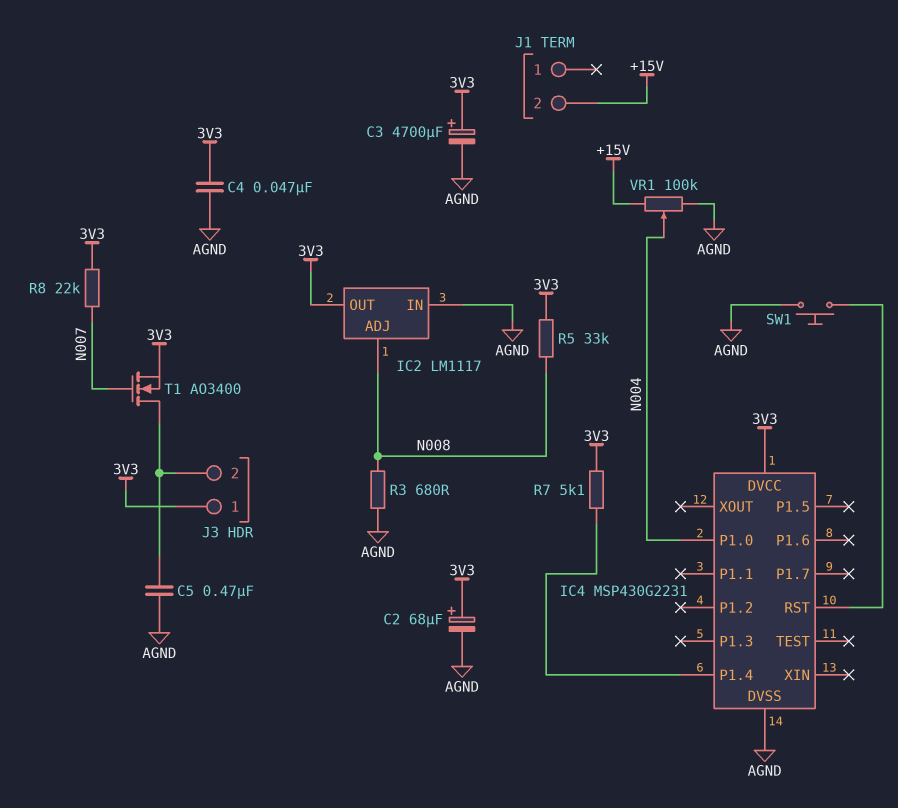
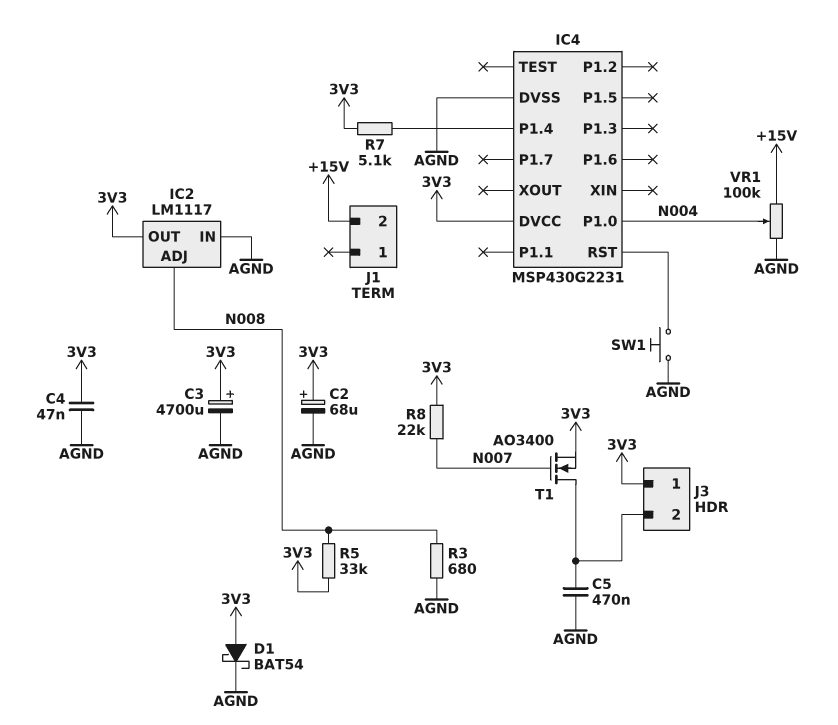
D1: none -> schottky BAT54 (A 3V3, K AGND)

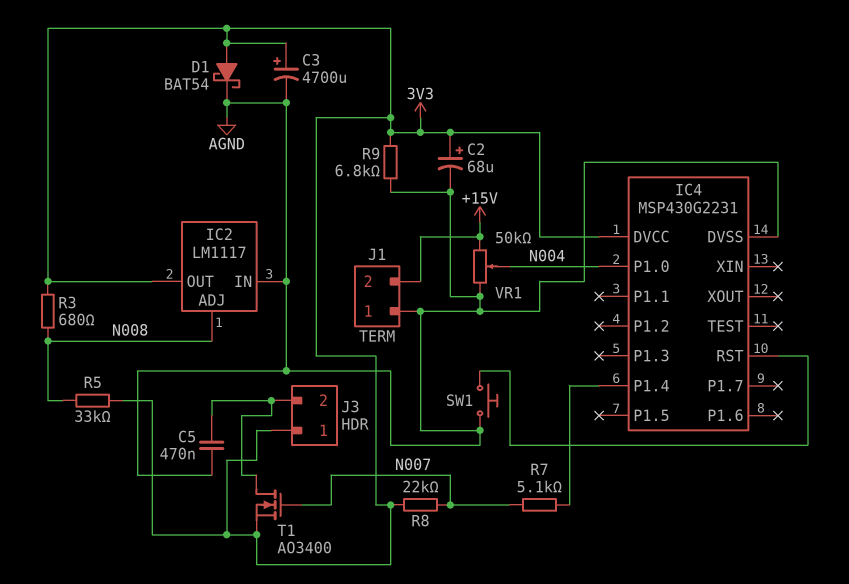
C4: 47nF (3V3, AGND) -> none
J1 pin 1: none -> AGND
R3: 680 (AGND, N008) -> 680 (3V3, N008)
R7: 5.1k (3V3, IC4/P1.4) -> 5.1k (IC4/P1.4, N007)
R9: none -> 6.8k (3V3, AGND)
VR1: 100k (+15V, AGND, wiper N004) -> 50k (+15V, AGND, wiper N004)

